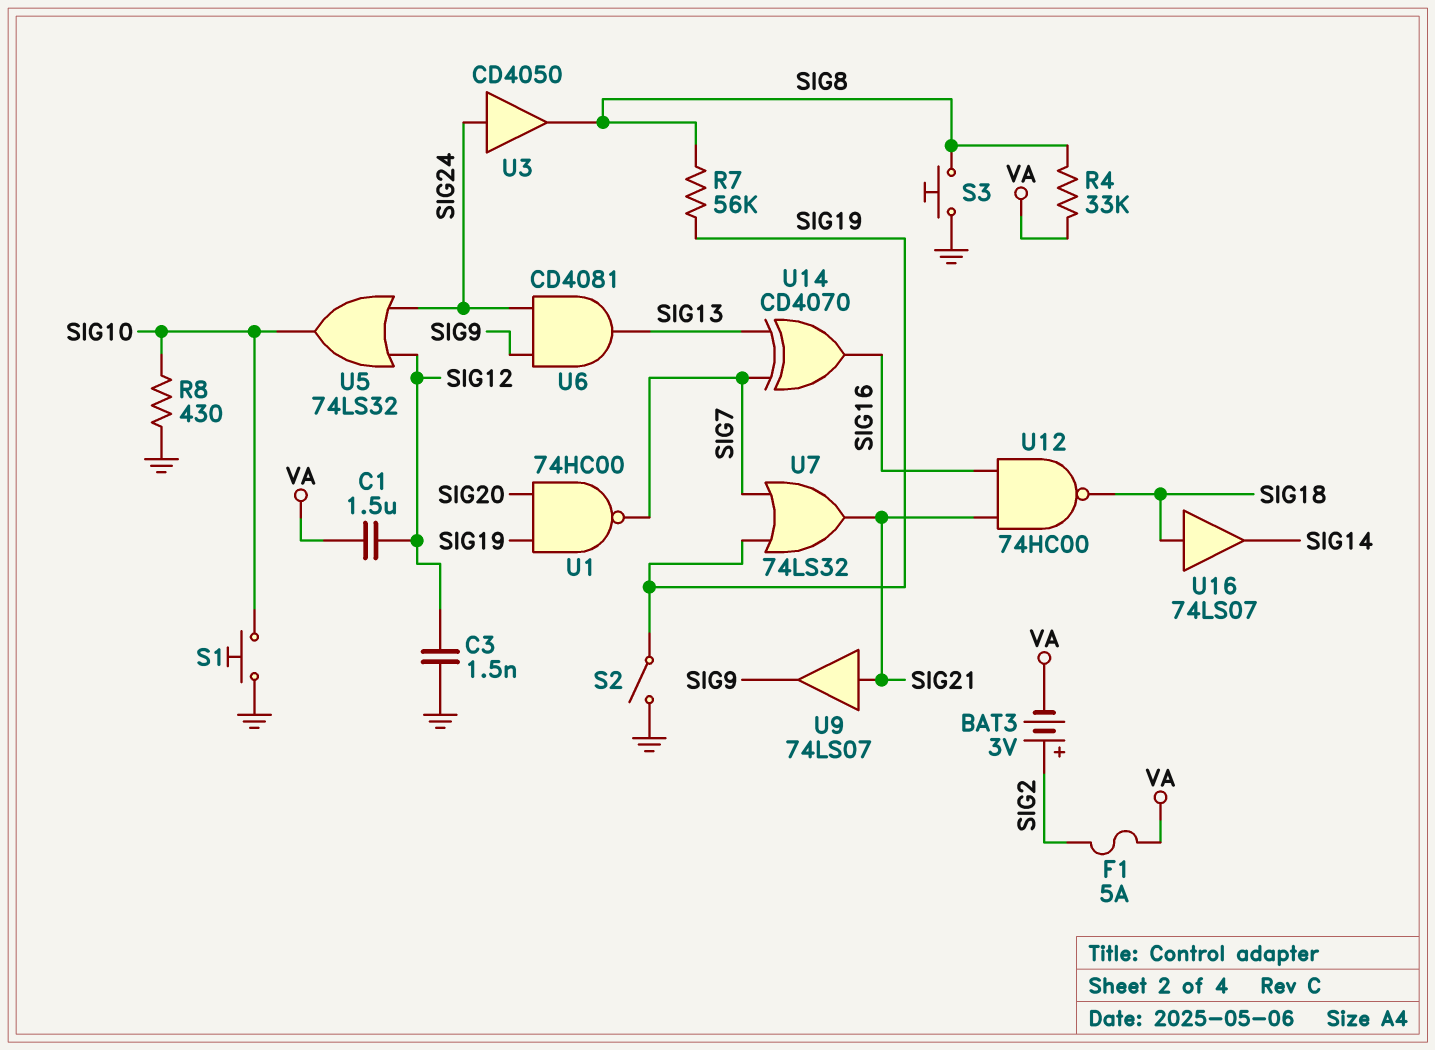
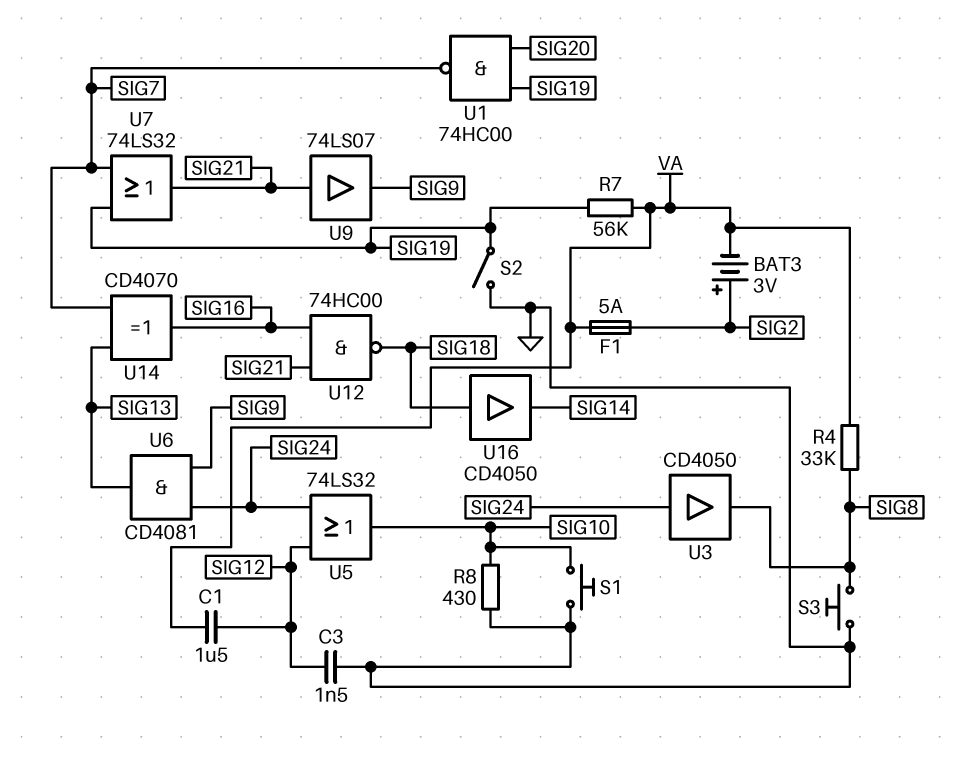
R7: 56k (SIG8, SIG19) -> 56k (SIG19, VA)
U16: buffer 74LS07 (in SIG18, out SIG14) -> buffer CD4050 (in SIG18, out SIG14)

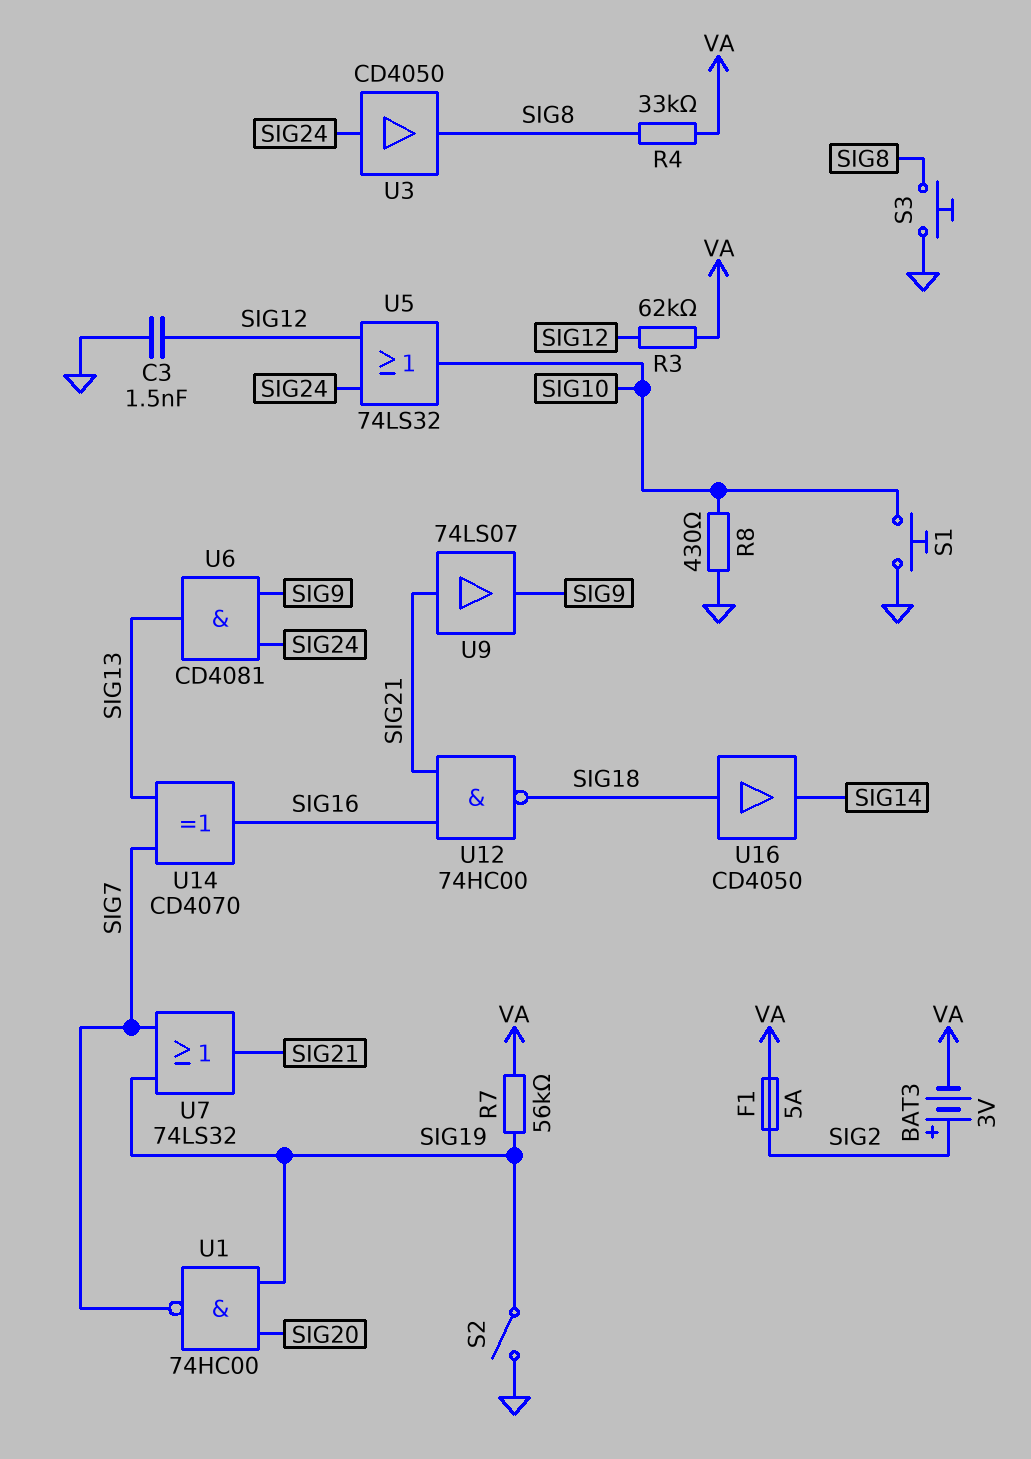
C1: 1.5uF (SIG12, VA) -> none
R3: none -> 62k (SIG12, VA)

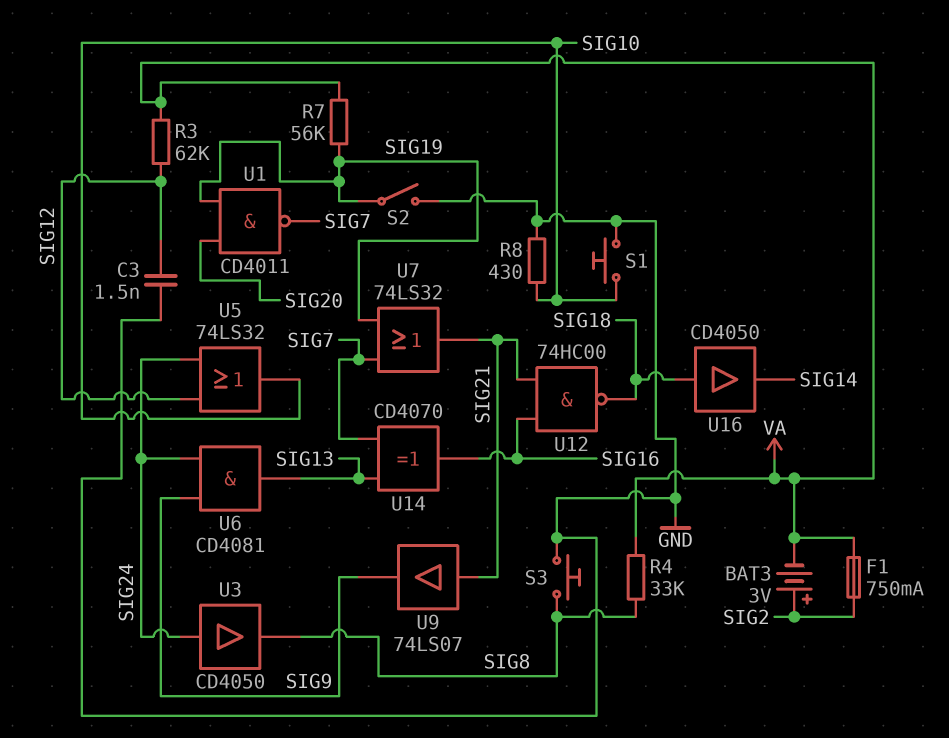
F1: 5A (SIG2, VA) -> 750mA (SIG2, VA)
U1: NAND 74HC00 (in SIG19, in SIG20, out SIG7) -> NAND CD4011 (in SIG19, in SIG20, out SIG7)

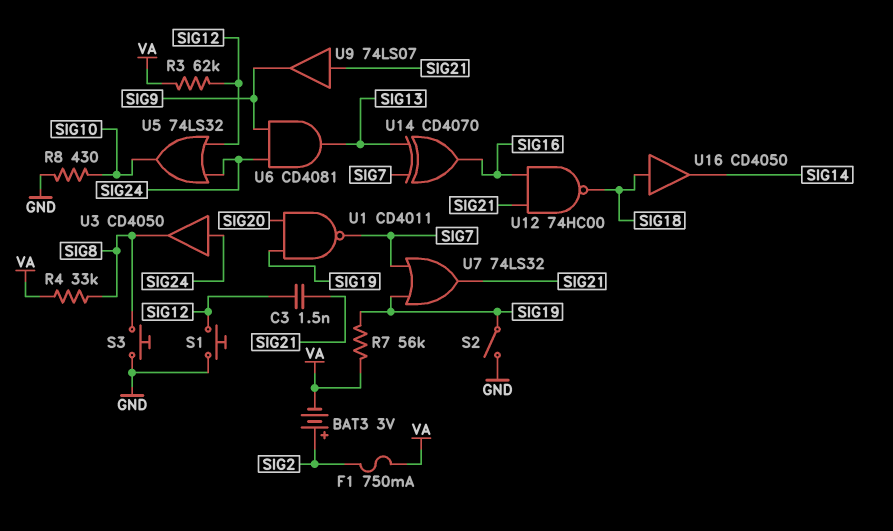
C3: 1.5nF (GND, SIG12) -> 1.5nF (SIG12, SIG21)
S1: button (GND, SIG10) -> button (GND, SIG12)

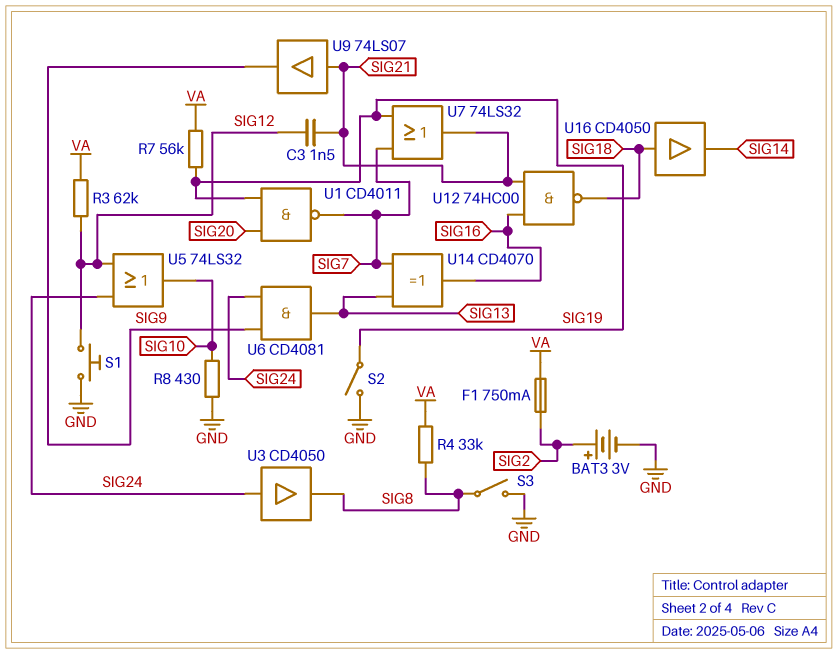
BAT3: 3V (plus SIG2, minus VA) -> 3V (plus SIG2, minus GND)
S3: button (GND, SIG8) -> switch (GND, SIG8)

